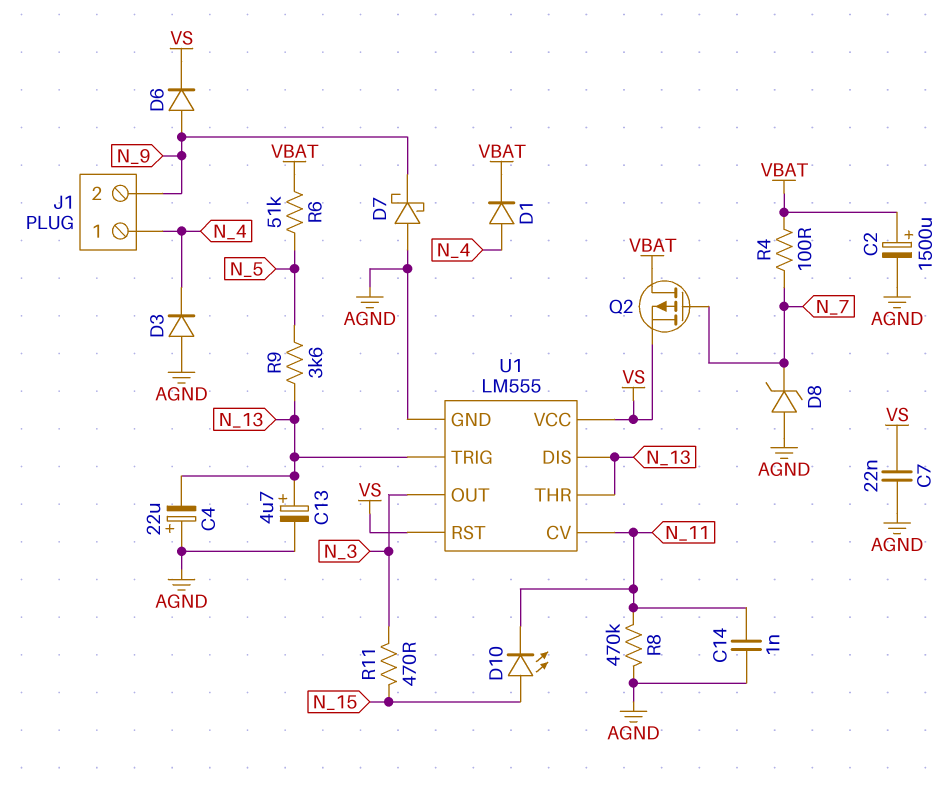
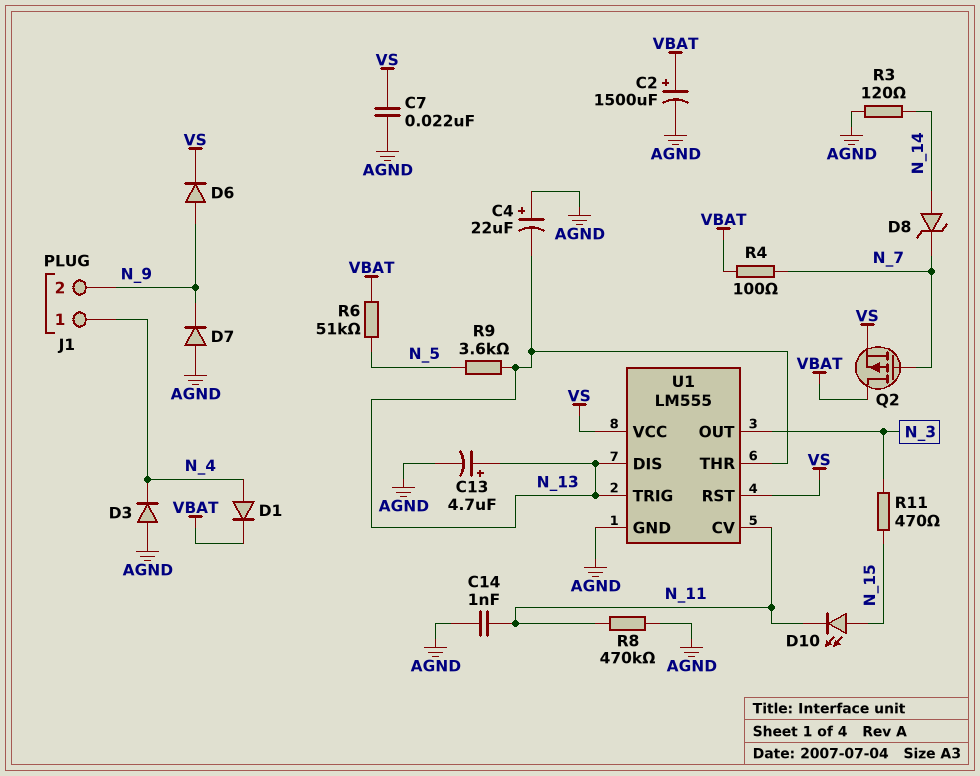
D7: schottky (A AGND, K N_9) -> diode (A AGND, K N_9)
D8: zener (A AGND, K N_7) -> zener (A N_14, K N_7)
R3: none -> 120 (AGND, N_14)

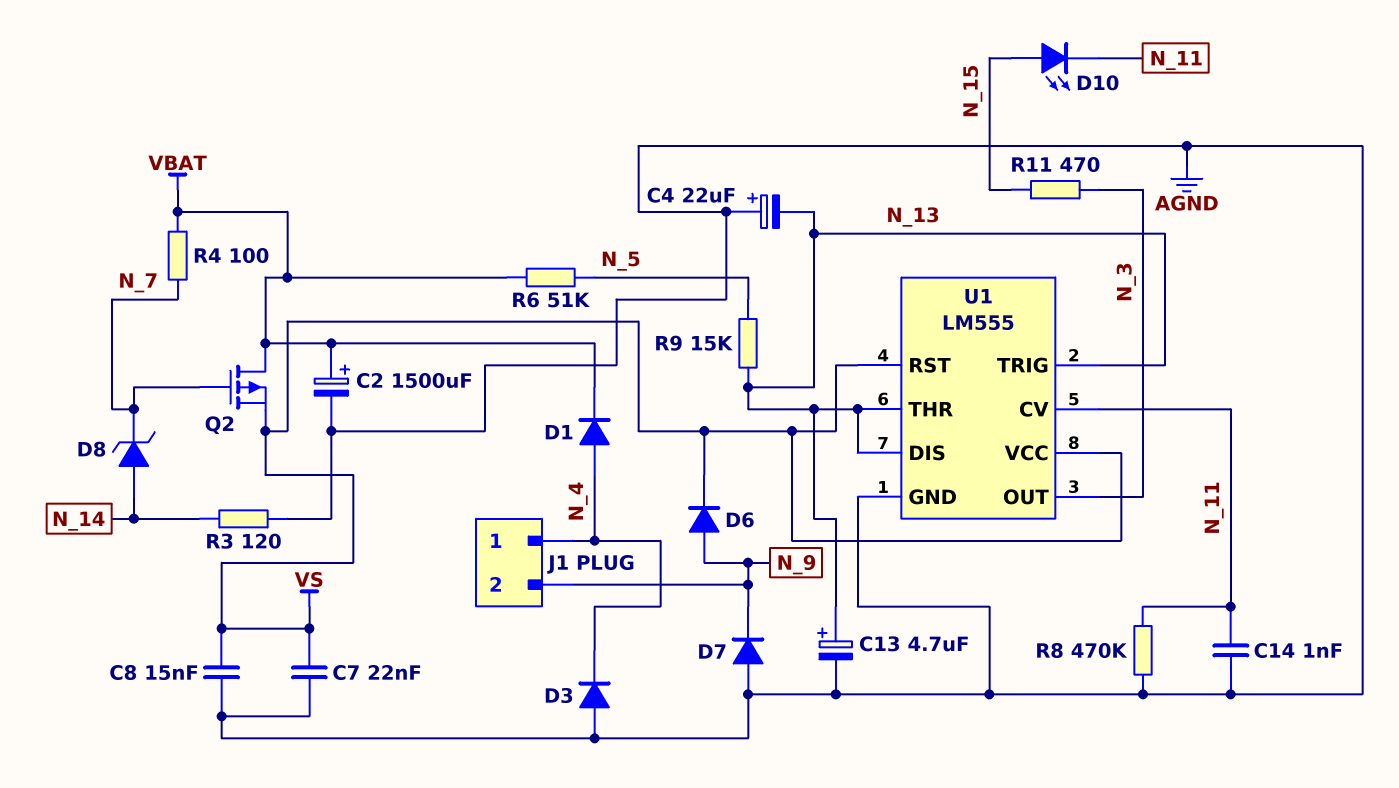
C8: none -> 15nF (AGND, VS)
R9: 3.6k (N_5, N_13) -> 15k (N_5, N_13)

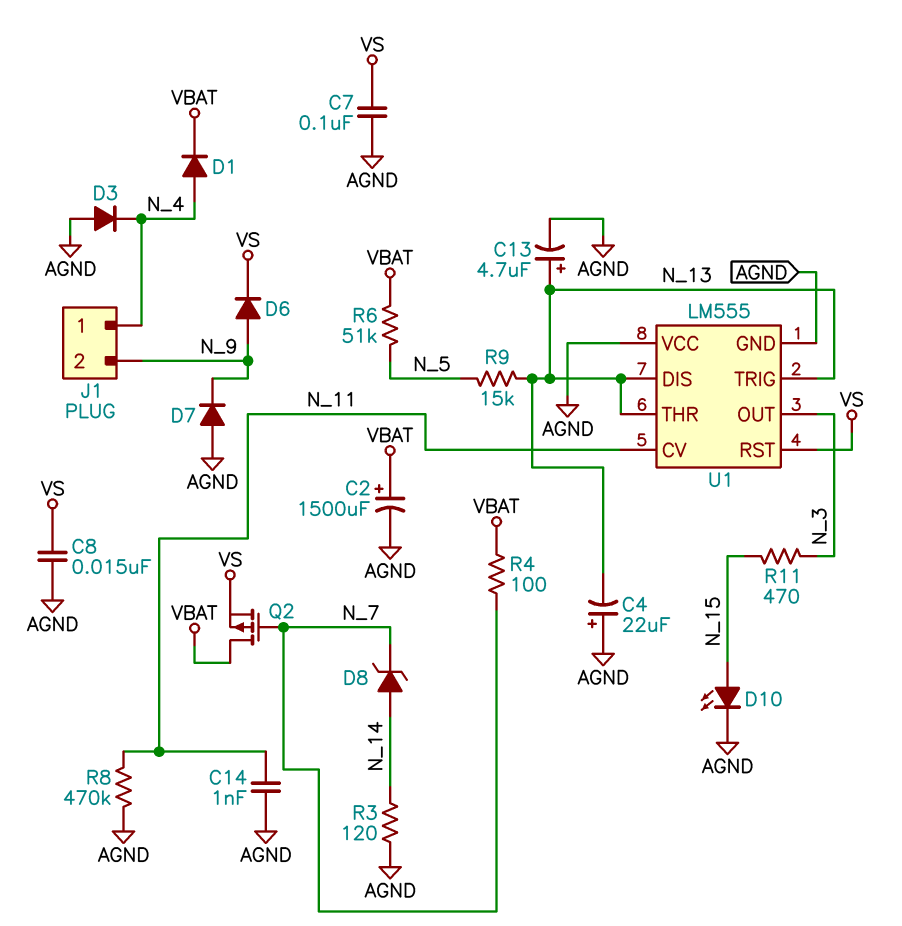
C7: 22nF (AGND, VS) -> 100nF (AGND, VS)
D10: LED (A N_15, K N_11) -> LED (A N_15, K AGND)
U1 pin VCC: VS -> AGND

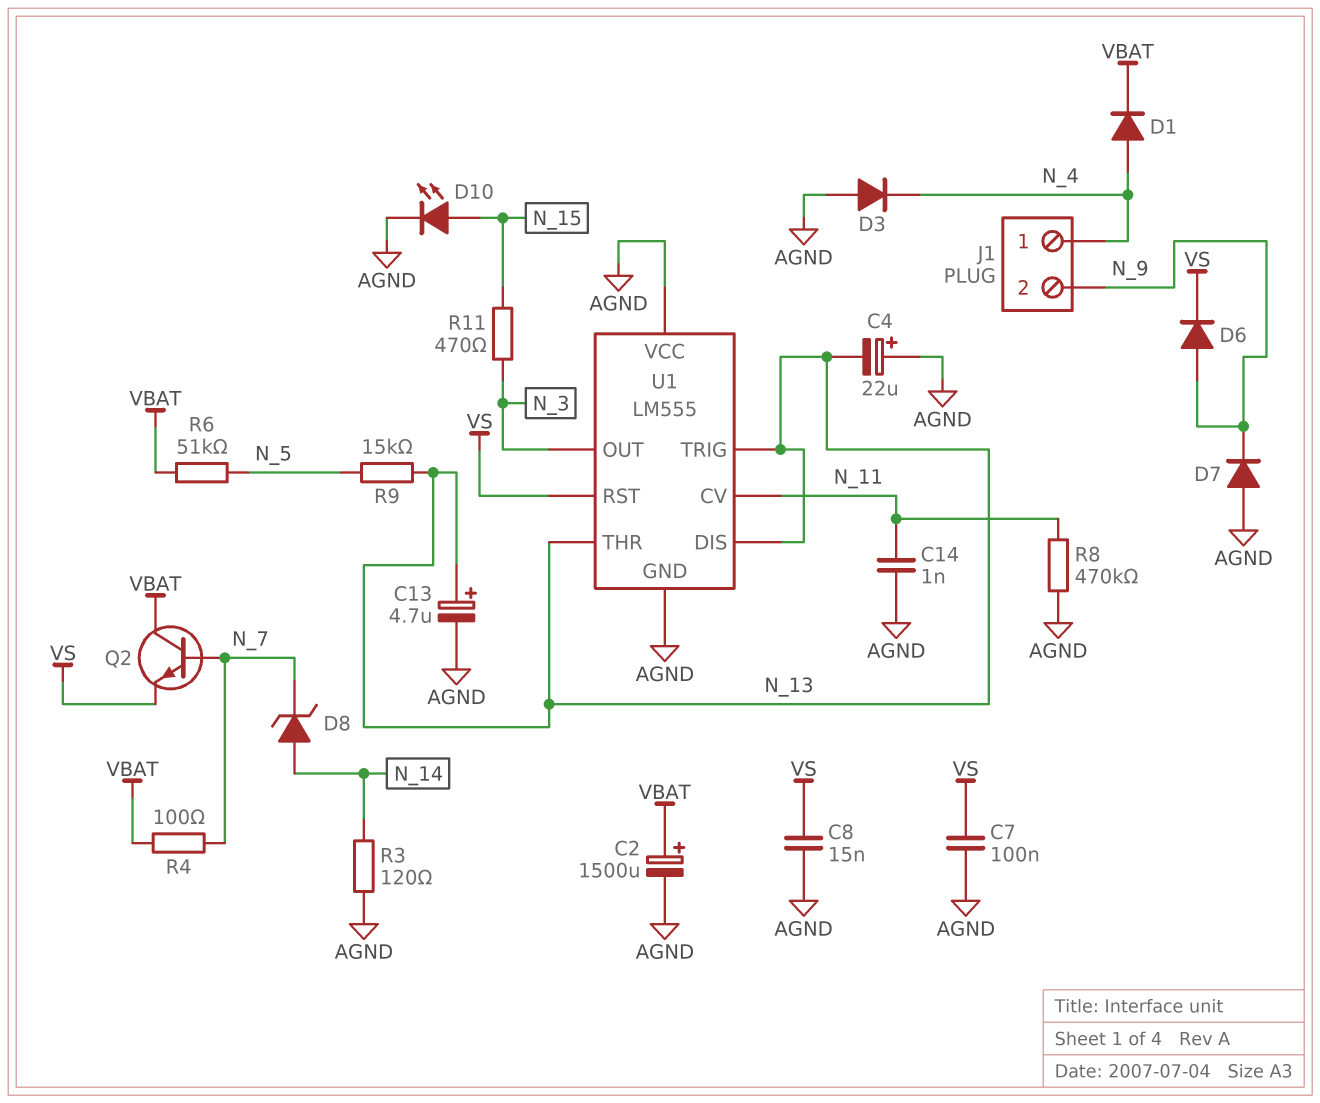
Q2: PMOS (G N_7, D VBAT, S VS) -> NPN (B N_7, C VBAT, E VS)

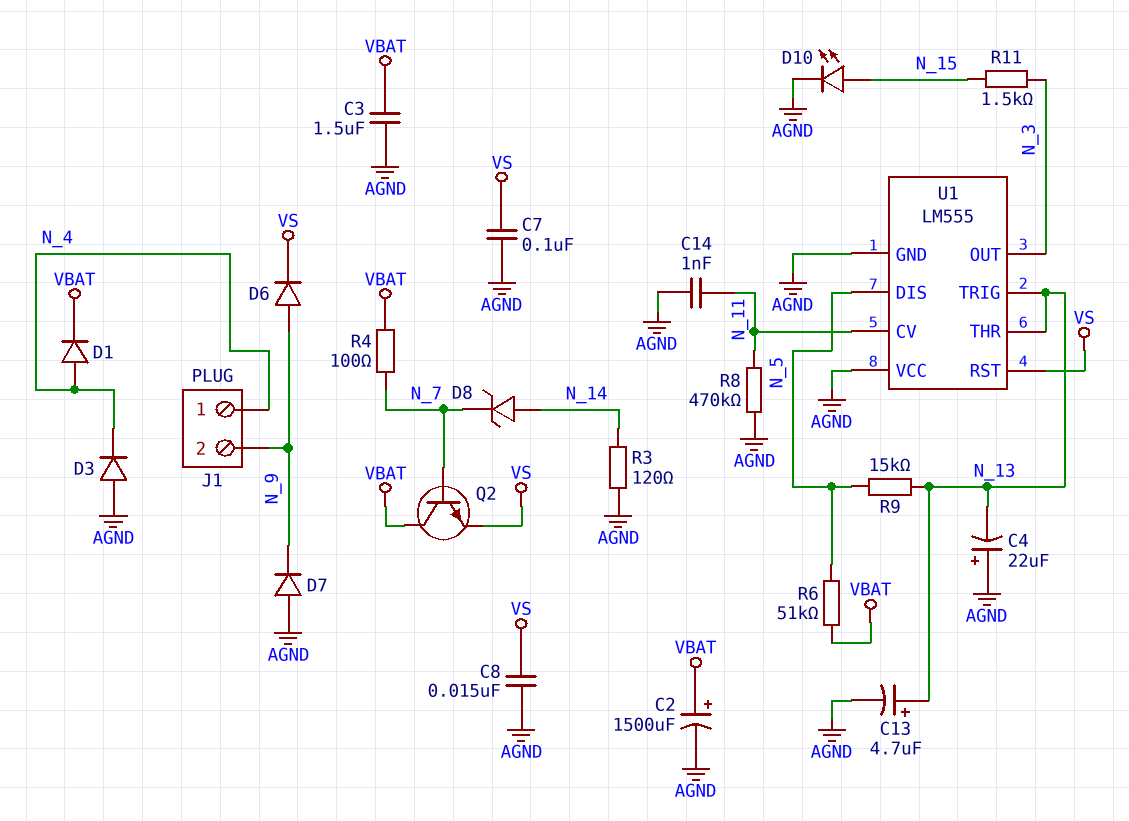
C3: none -> 1.5uF (AGND, VBAT)
R11: 470 (N_3, N_15) -> 1.5k (N_3, N_15)
U1 pin DIS: N_13 -> N_5

